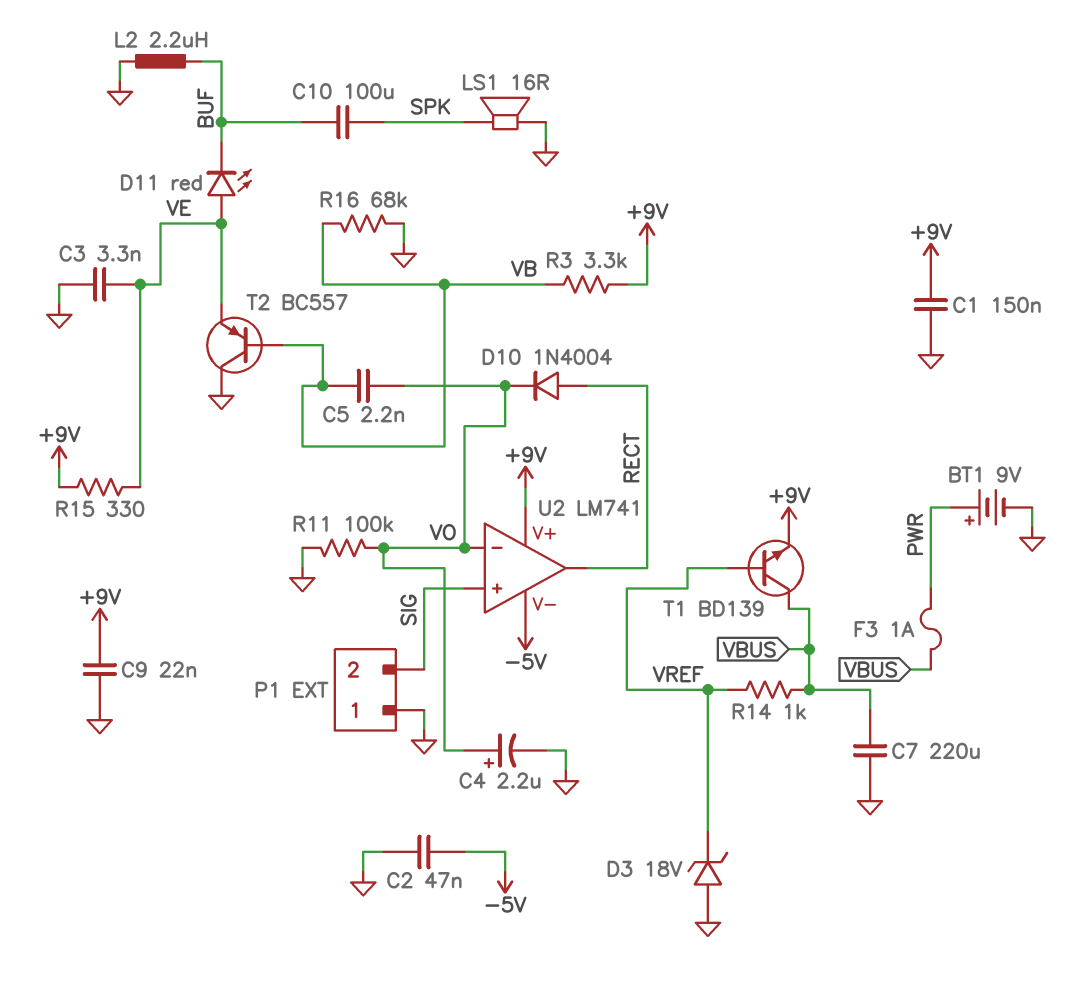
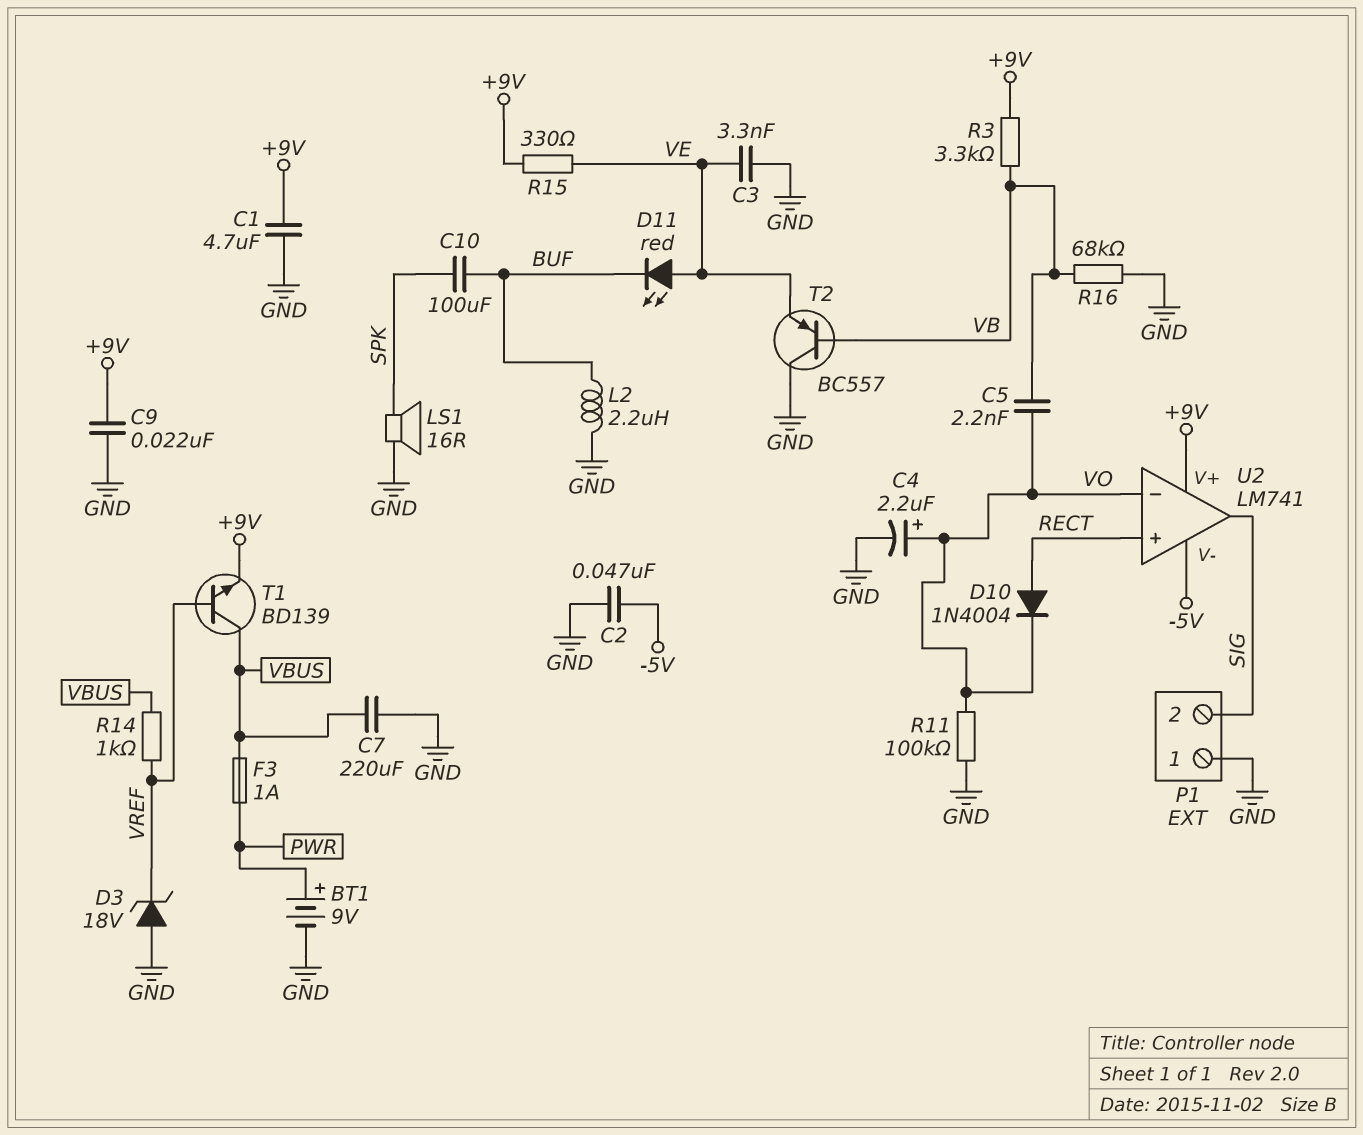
C1: 150nF (+9V, GND) -> 4.7uF (+9V, GND)
U2 pin in+: SIG -> RECT
U2 pin out: RECT -> SIG

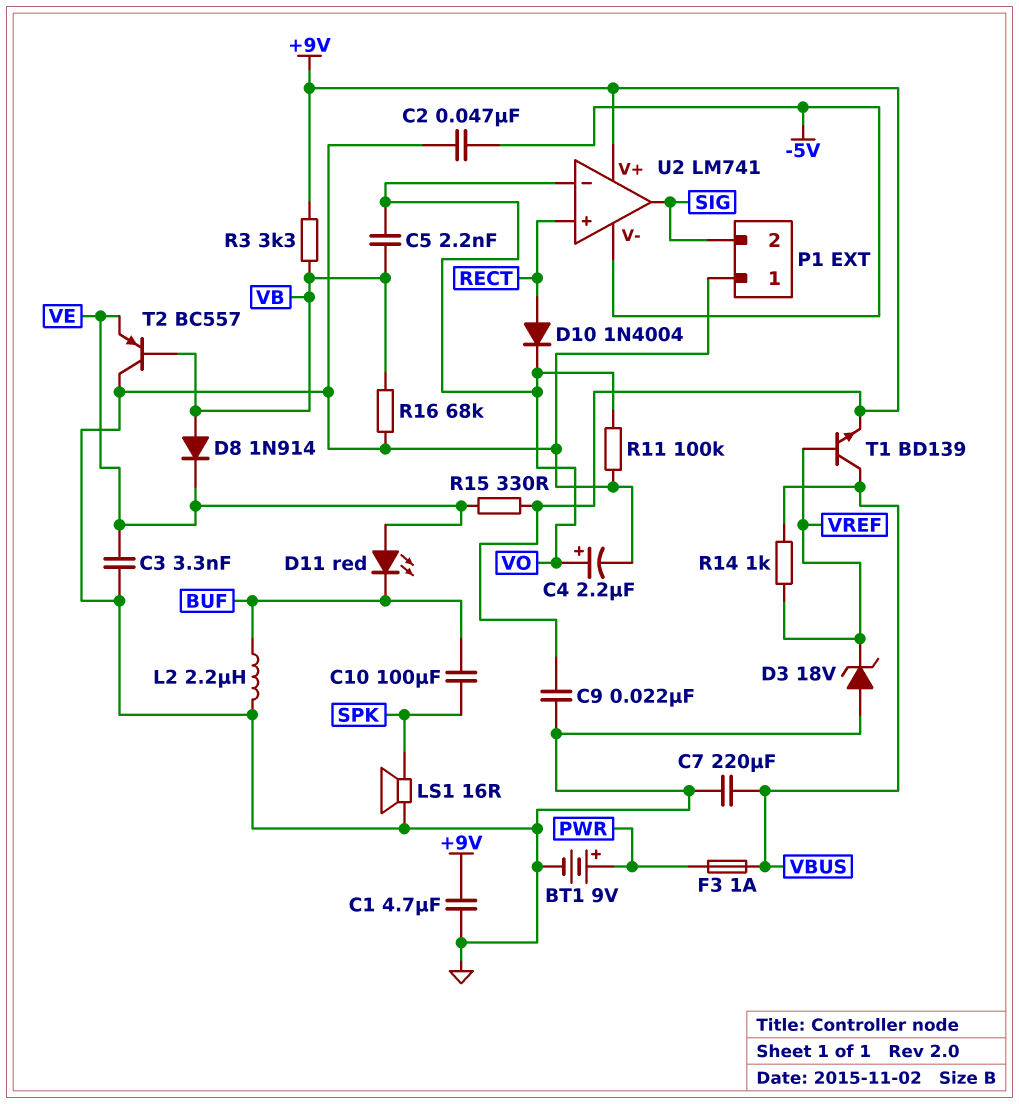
D8: none -> diode 1N914 (A VB, K VE)

